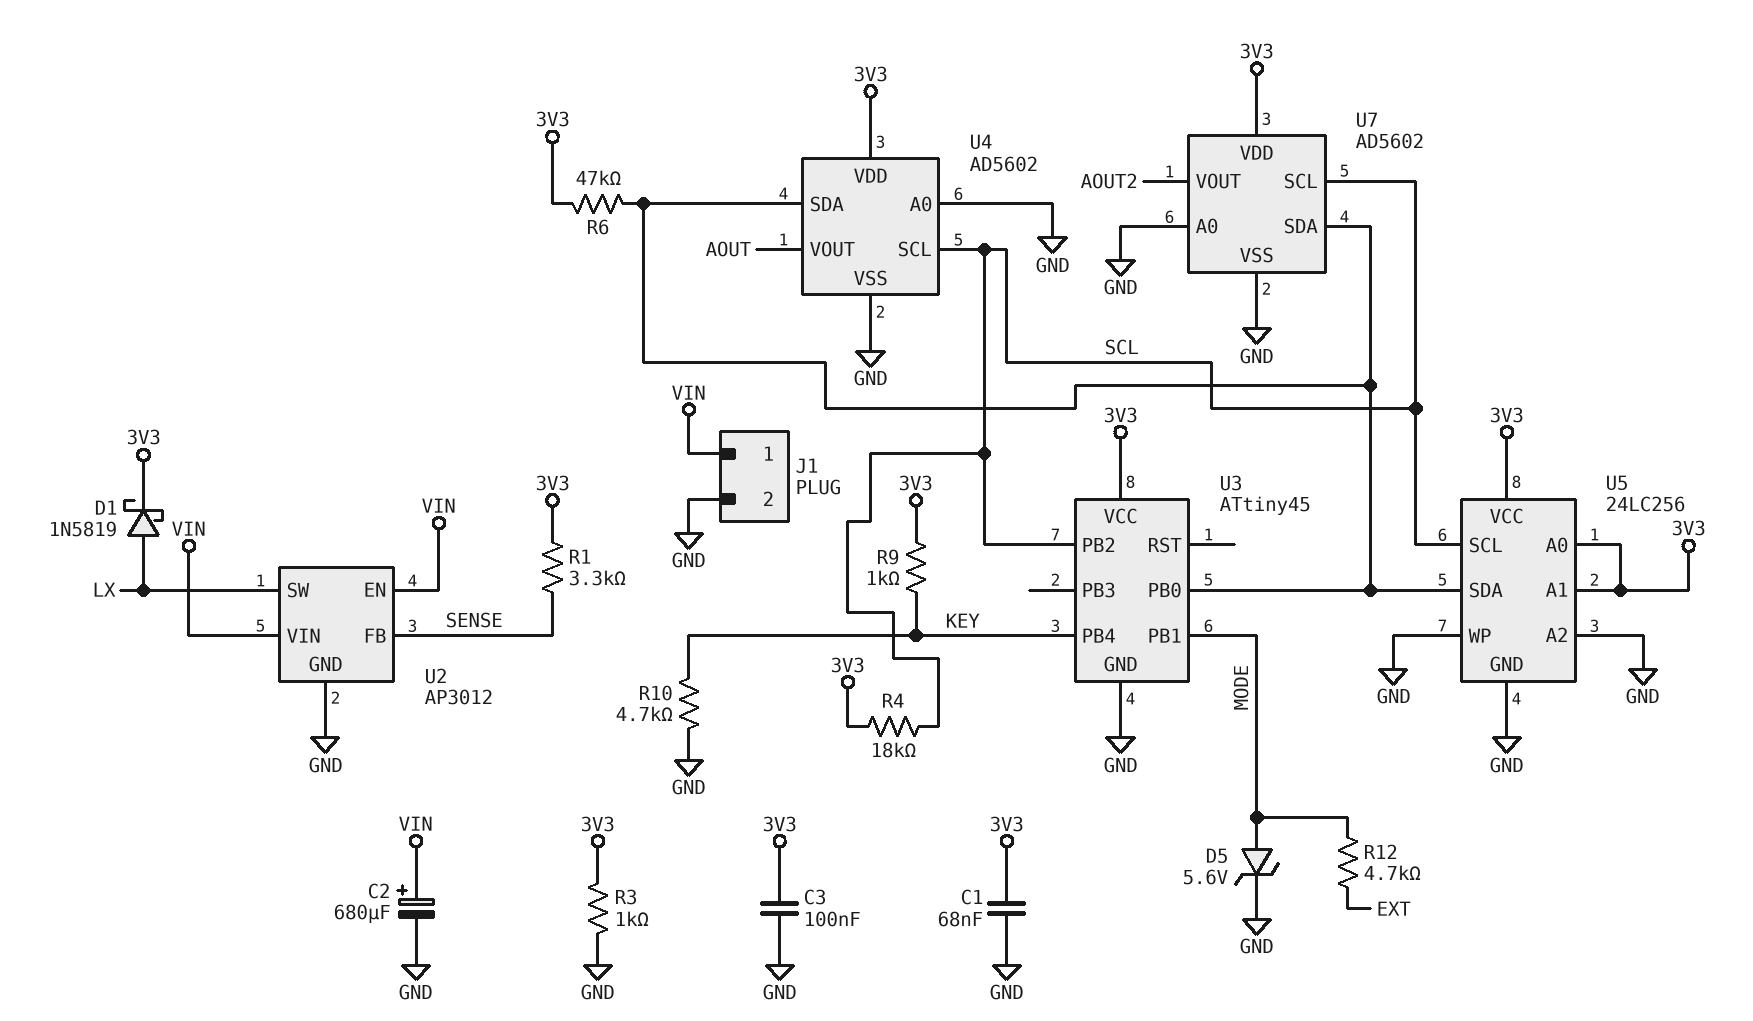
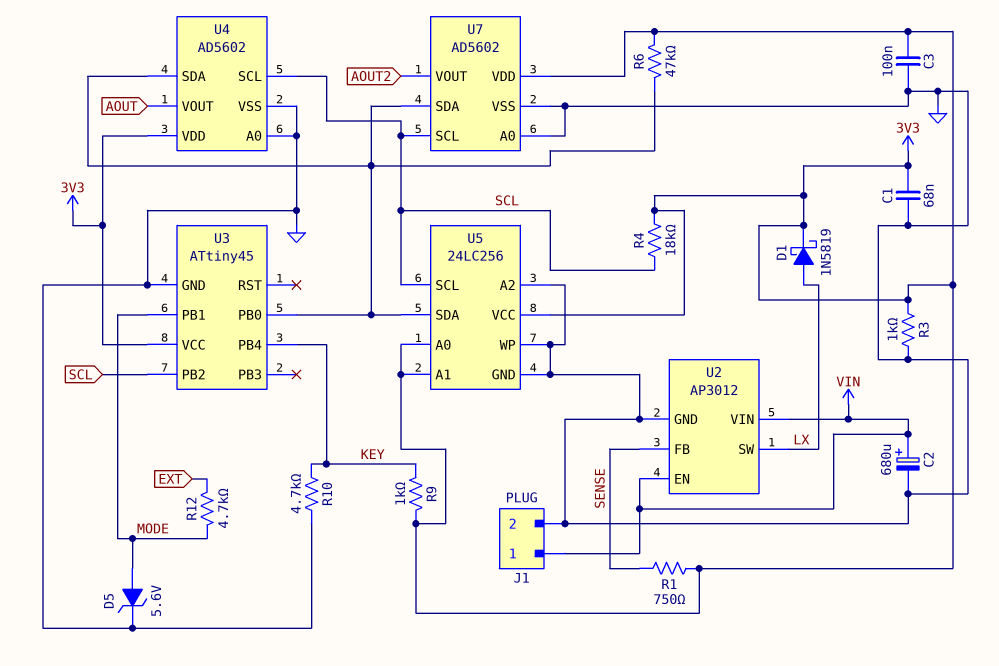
R1: 3.3k (3V3, SENSE) -> 750 (3V3, SENSE)

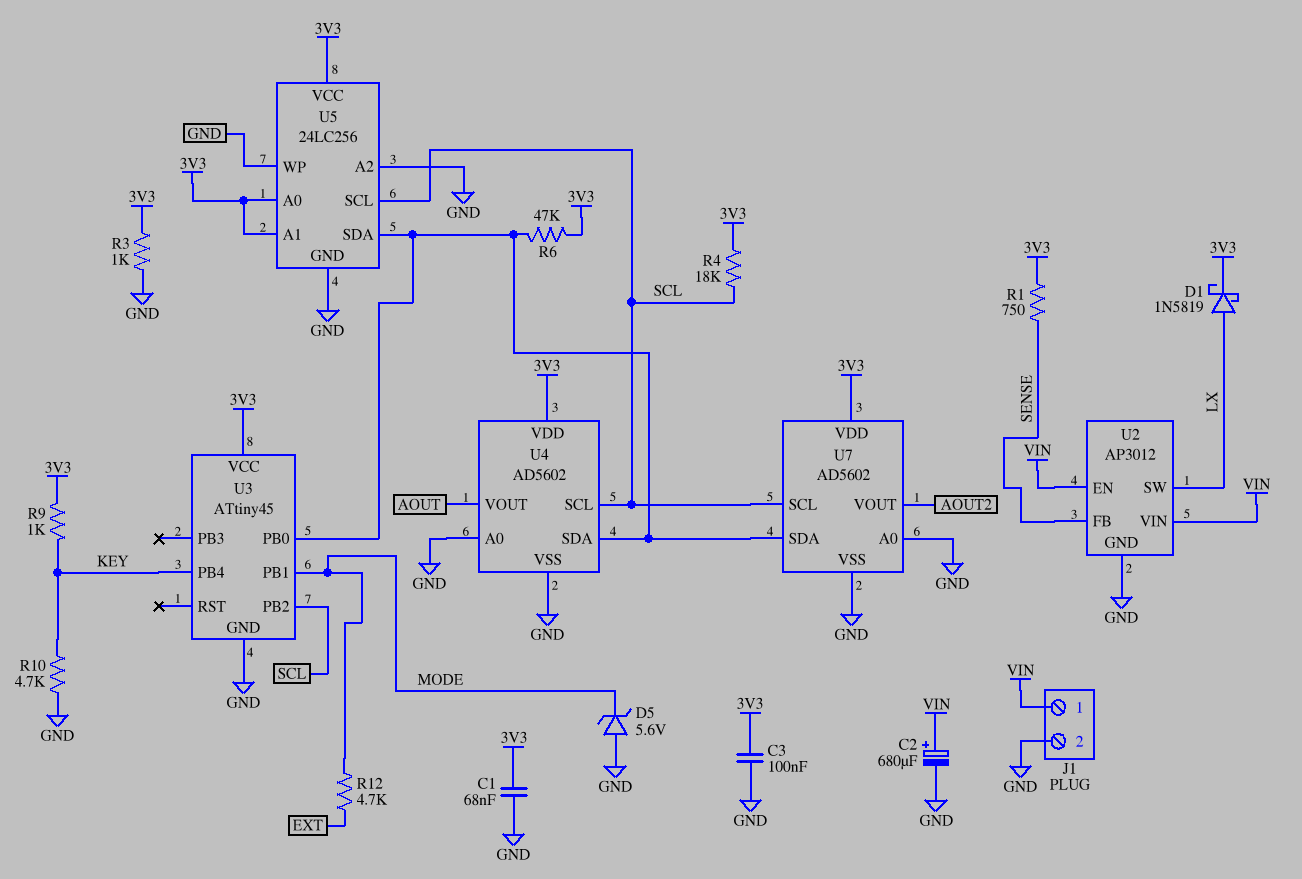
D5: zener 5.6V (A MODE, K GND) -> zener 5.6V (A GND, K MODE)

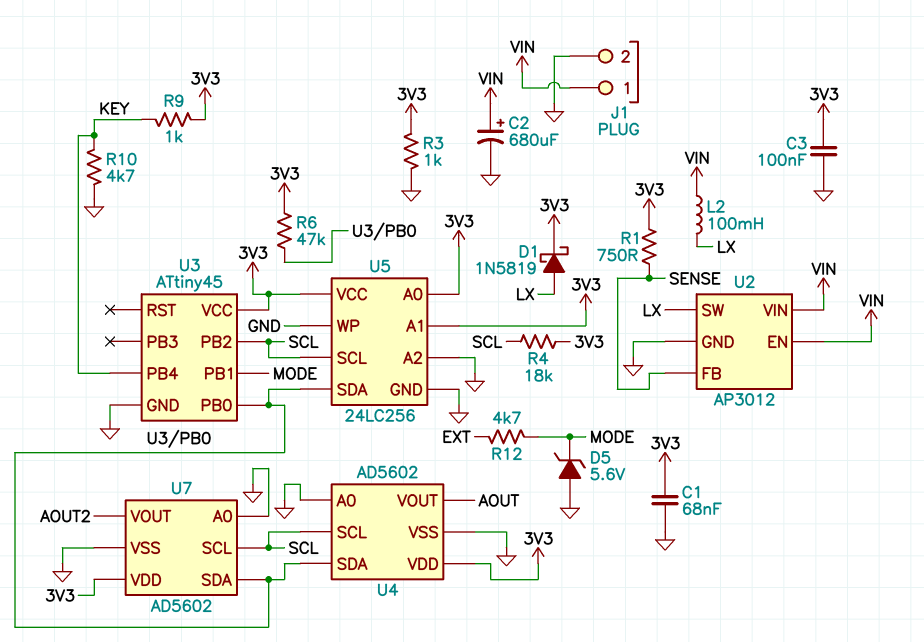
L2: none -> 100mH (LX, VIN)

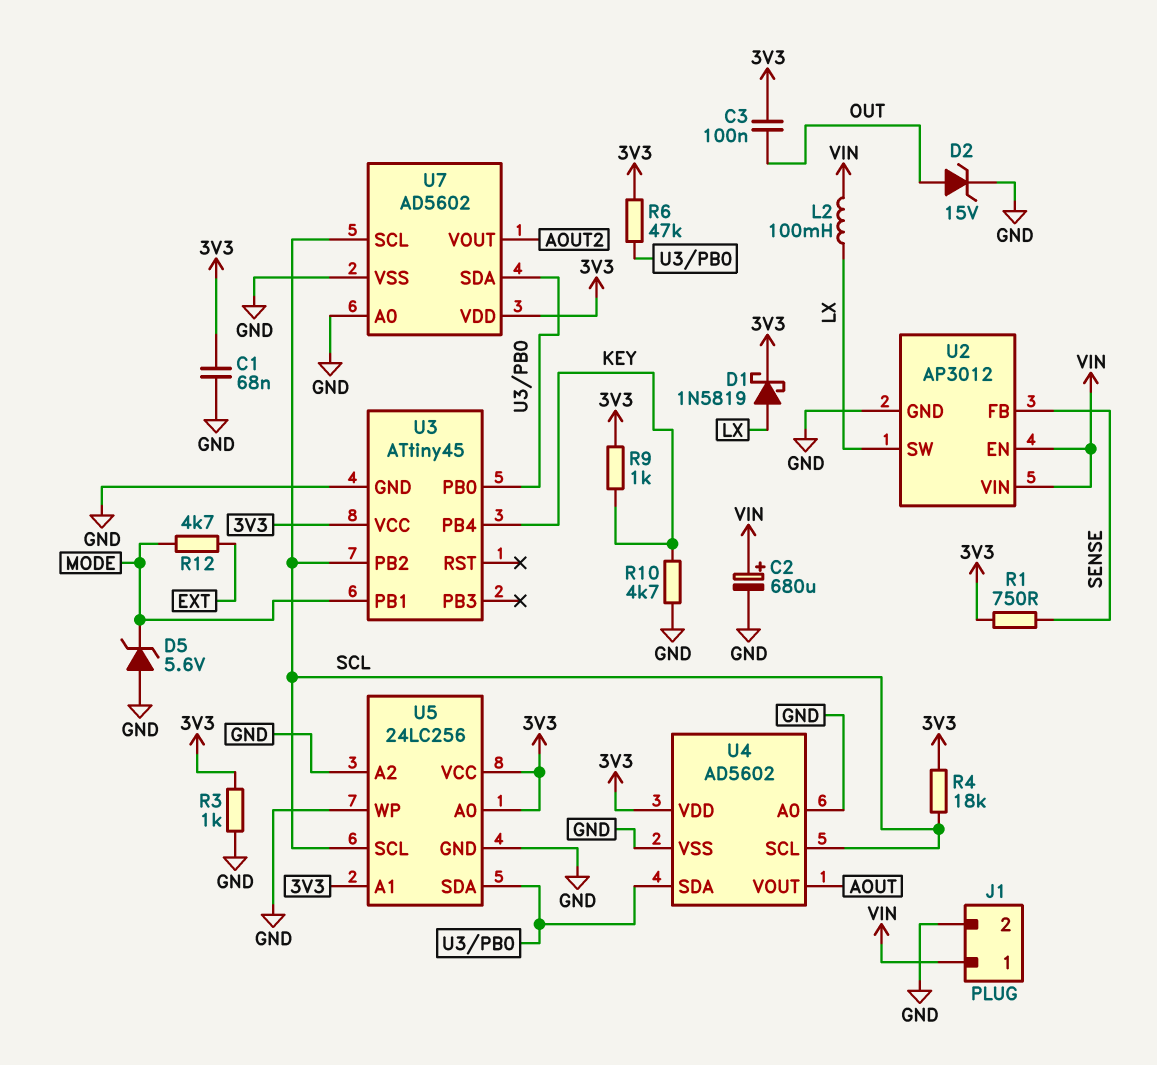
C3: 100nF (3V3, GND) -> 100nF (3V3, OUT)
D2: none -> zener 15V (A OUT, K GND)

